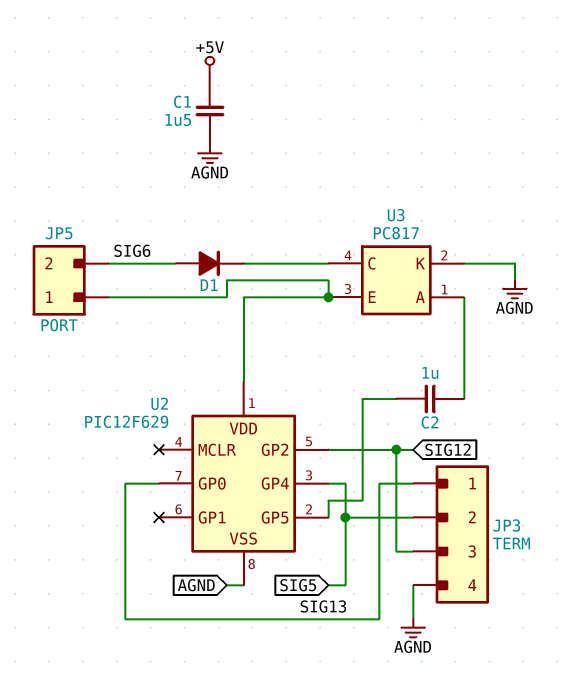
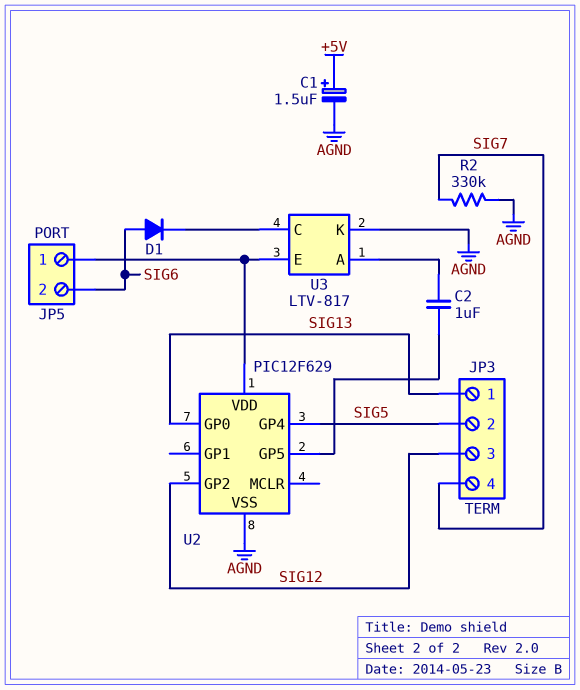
C1: 1.5uF (+5V, AGND) -> 1.5uF (plus +5V, minus AGND)
JP3 pin 4: AGND -> SIG7
R2: none -> 330k (AGND, SIG7)
U3: PC817 -> LTV-817

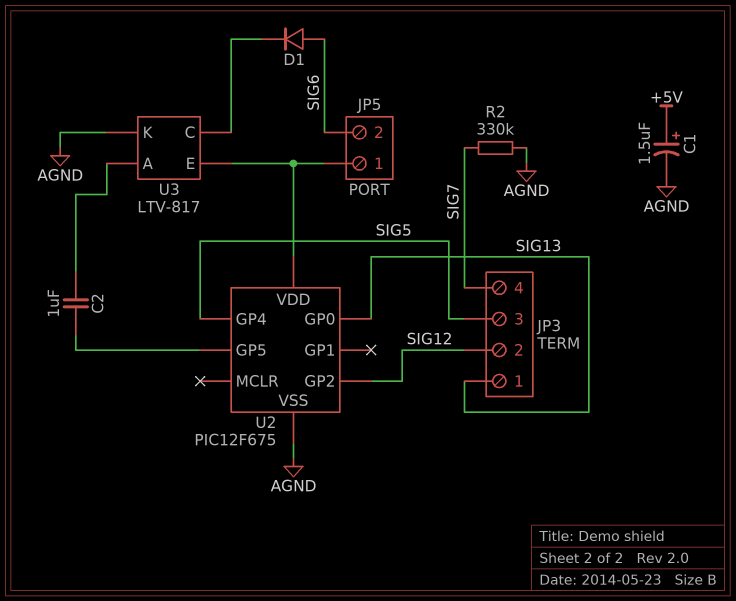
JP3 pin 2: SIG5 -> SIG12
JP3 pin 3: SIG12 -> SIG5
U2: PIC12F629 -> PIC12F675

